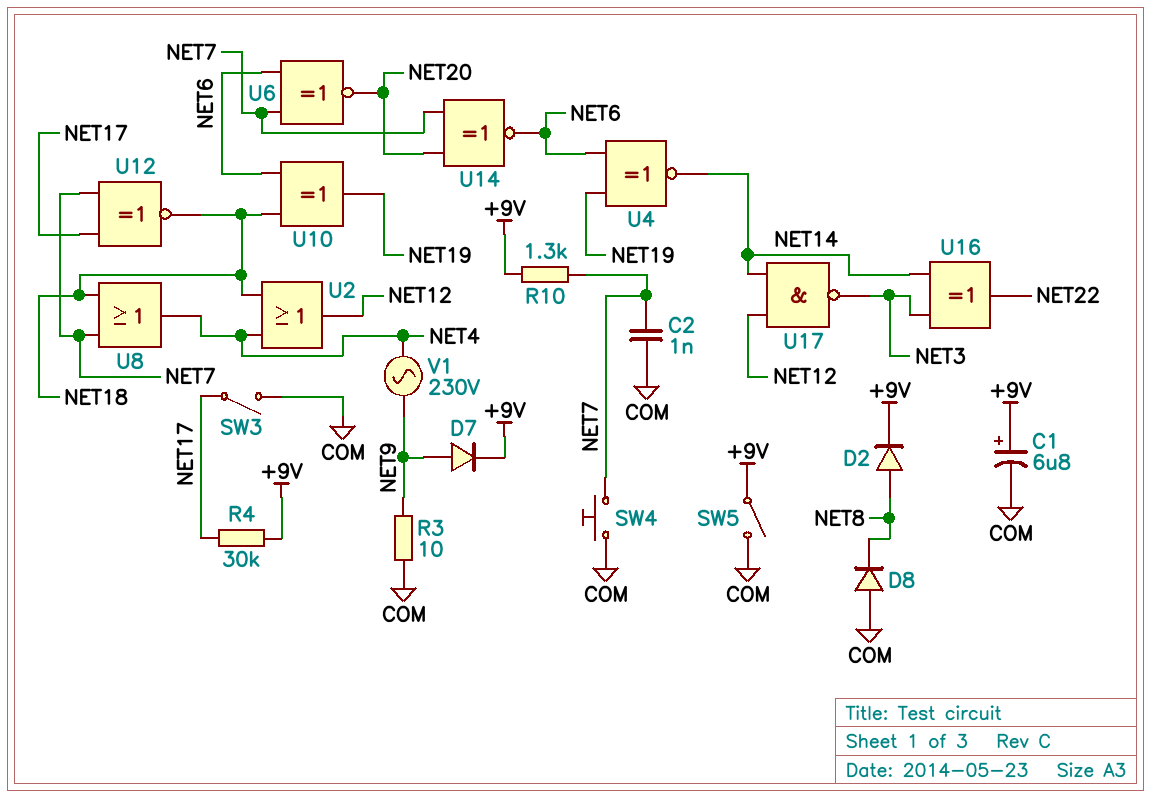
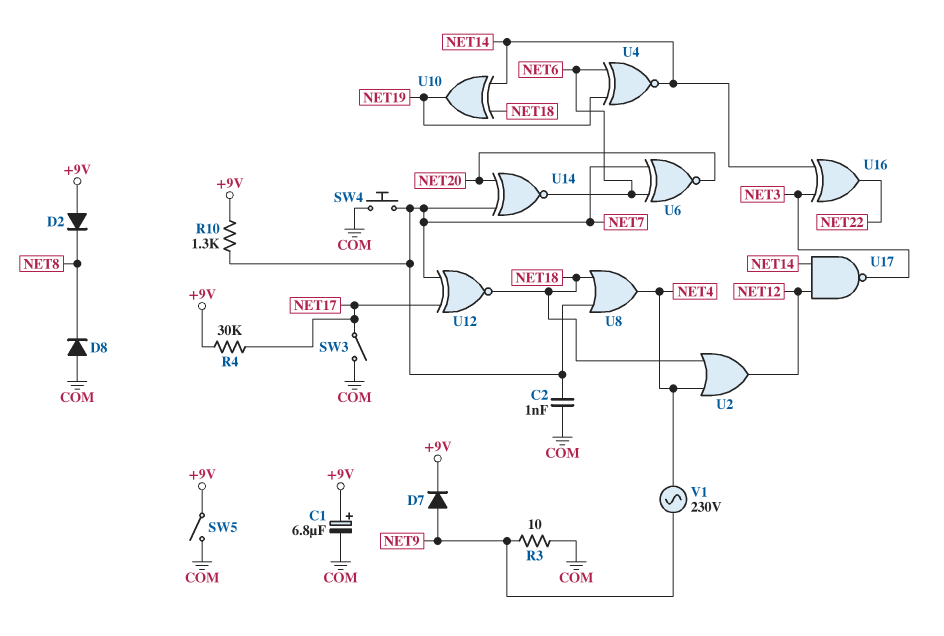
D2: diode (A NET8, K +9V) -> diode (A +9V, K NET8)
U10: XOR (in NET6, in NET18, out NET19) -> XOR (in NET14, in NET18, out NET19)

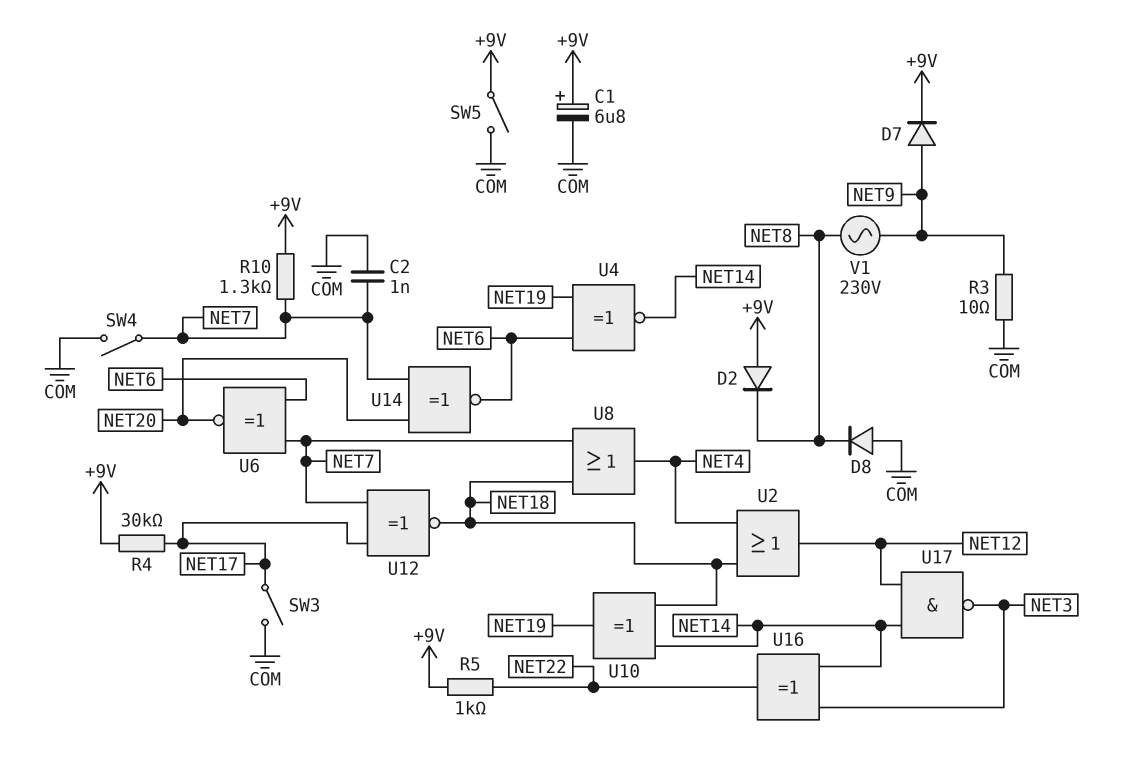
R5: none -> 1k (+9V, NET22)
SW4: button (COM, NET7) -> switch (COM, NET7)
V1: AC 230V (NET4, NET9) -> AC 230V (NET8, NET9)

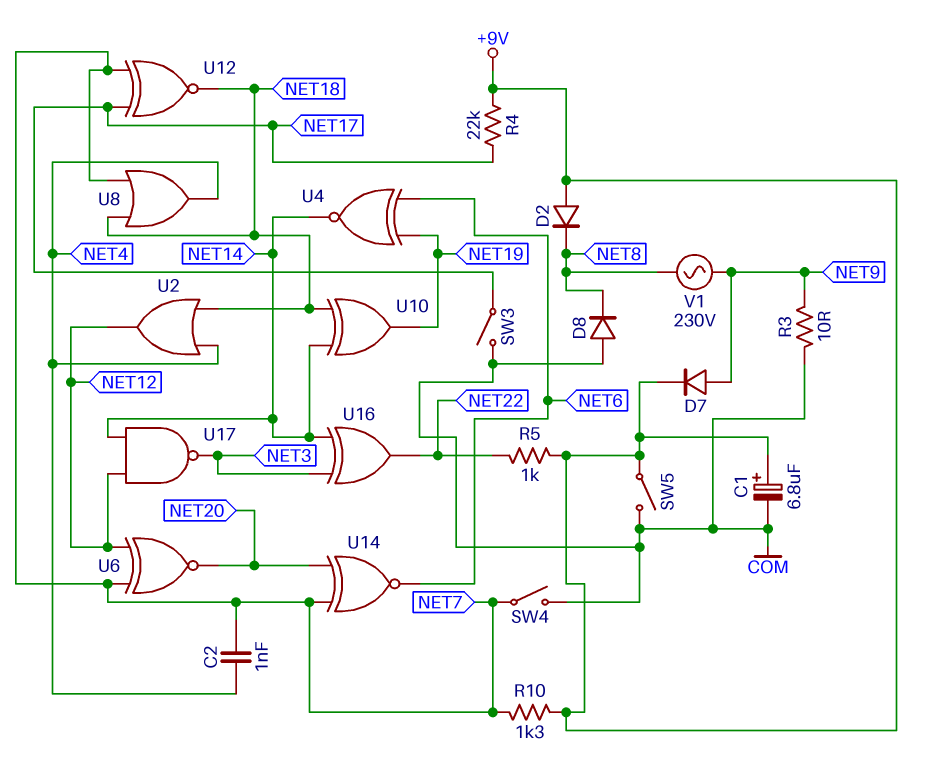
C2: 1nF (COM, NET7) -> 1nF (NET4, NET7)
R4: 30k (+9V, NET17) -> 22k (+9V, NET17)
U6: XNOR (in NET6, in NET7, out NET20) -> XNOR (in NET7, in NET12, out NET20)

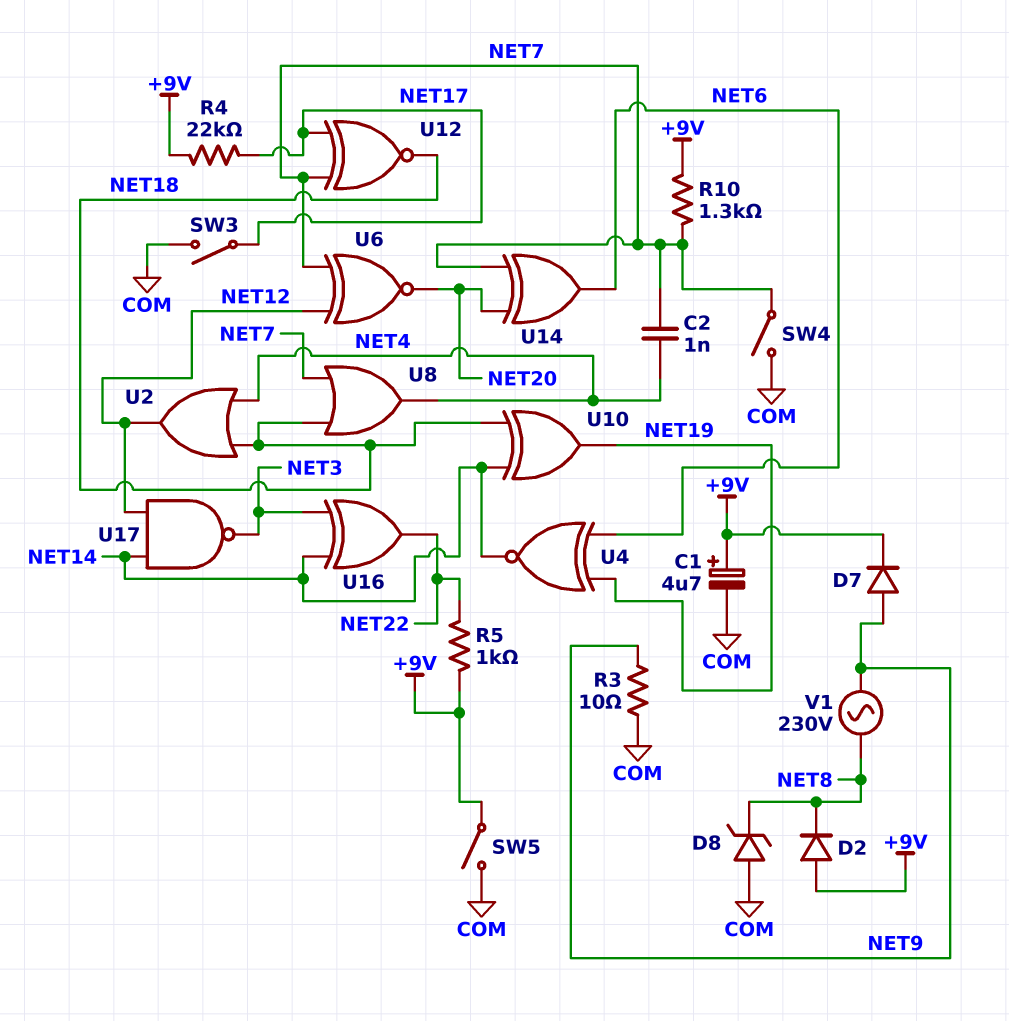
C1: 6.8uF (plus +9V, minus COM) -> 4.7uF (plus +9V, minus COM)
D8: diode (A COM, K NET8) -> zener (A COM, K NET8)
U14: XNOR (in NET7, in NET20, out NET6) -> XOR (in NET7, in NET20, out NET6)

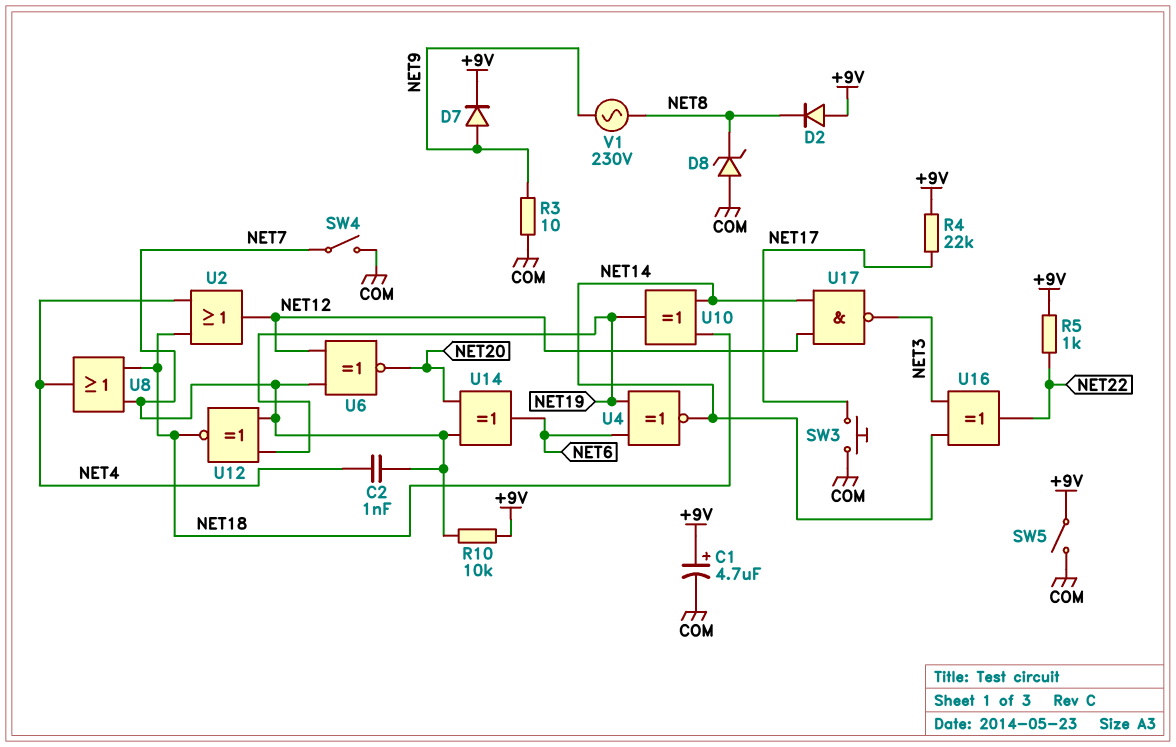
R10: 1.3k (+9V, NET7) -> 10k (+9V, NET7)
SW3: switch (COM, NET17) -> button (COM, NET17)
U12: XNOR (in NET7, in NET17, out NET18) -> XNOR (in NET7, in NET19, out NET18)

